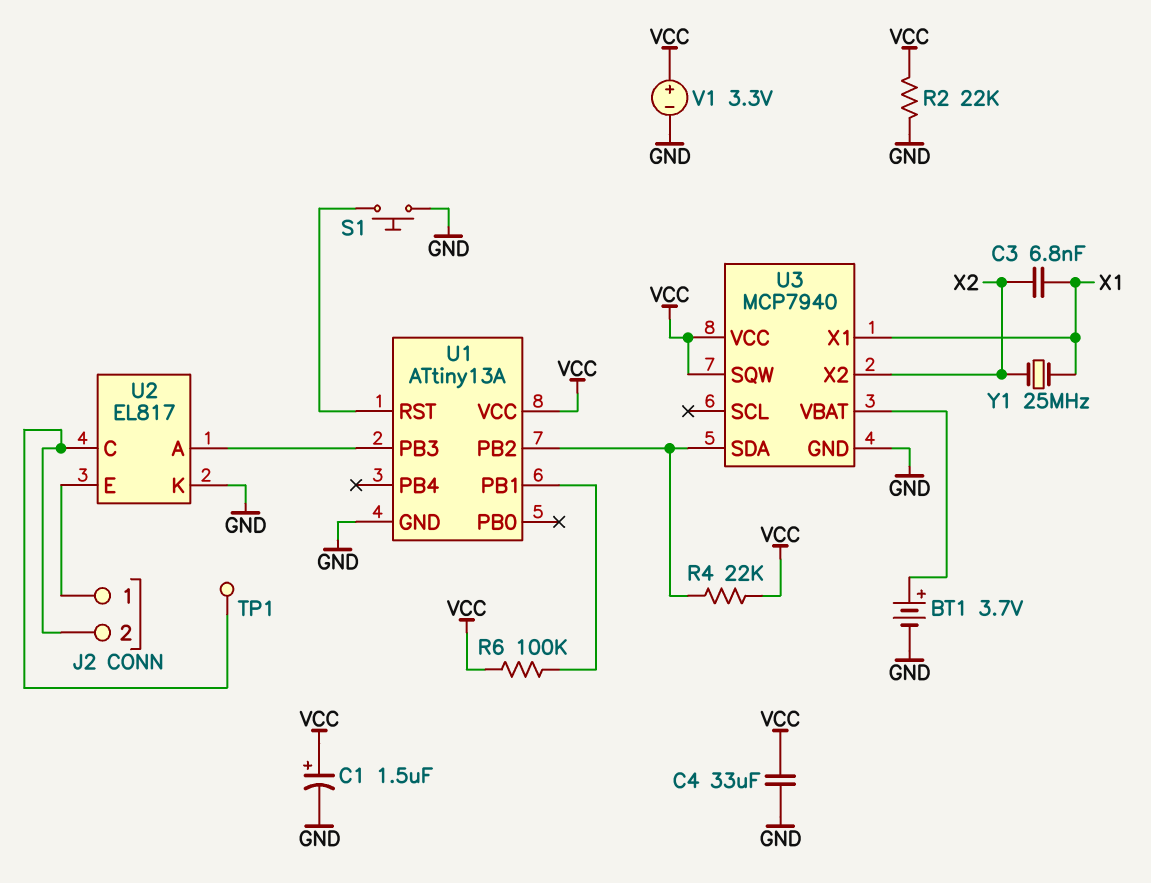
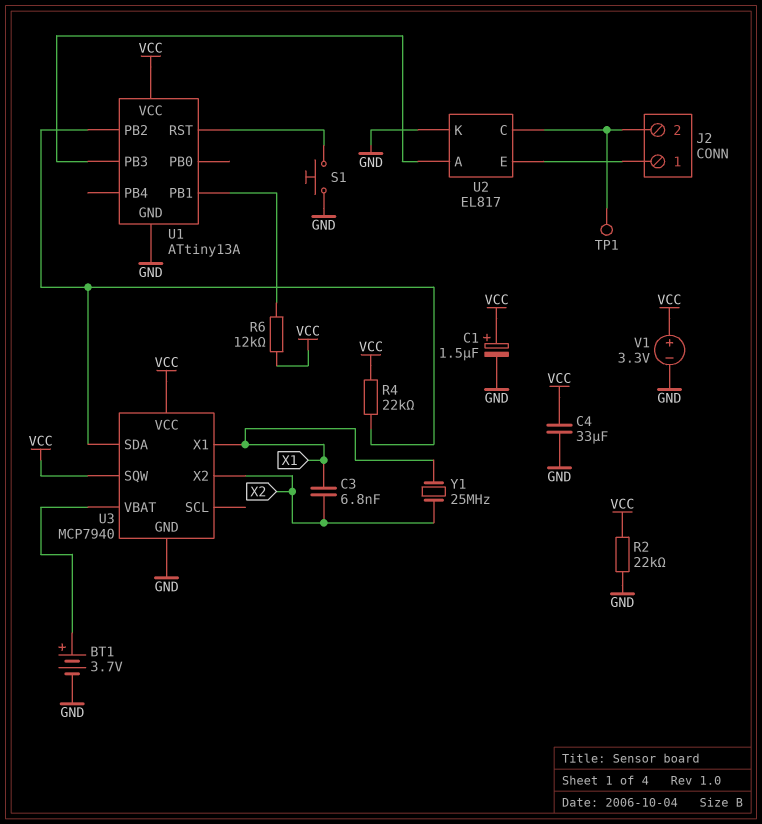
R6: 100k (U1/PB1, VCC) -> 12k (U1/PB1, VCC)

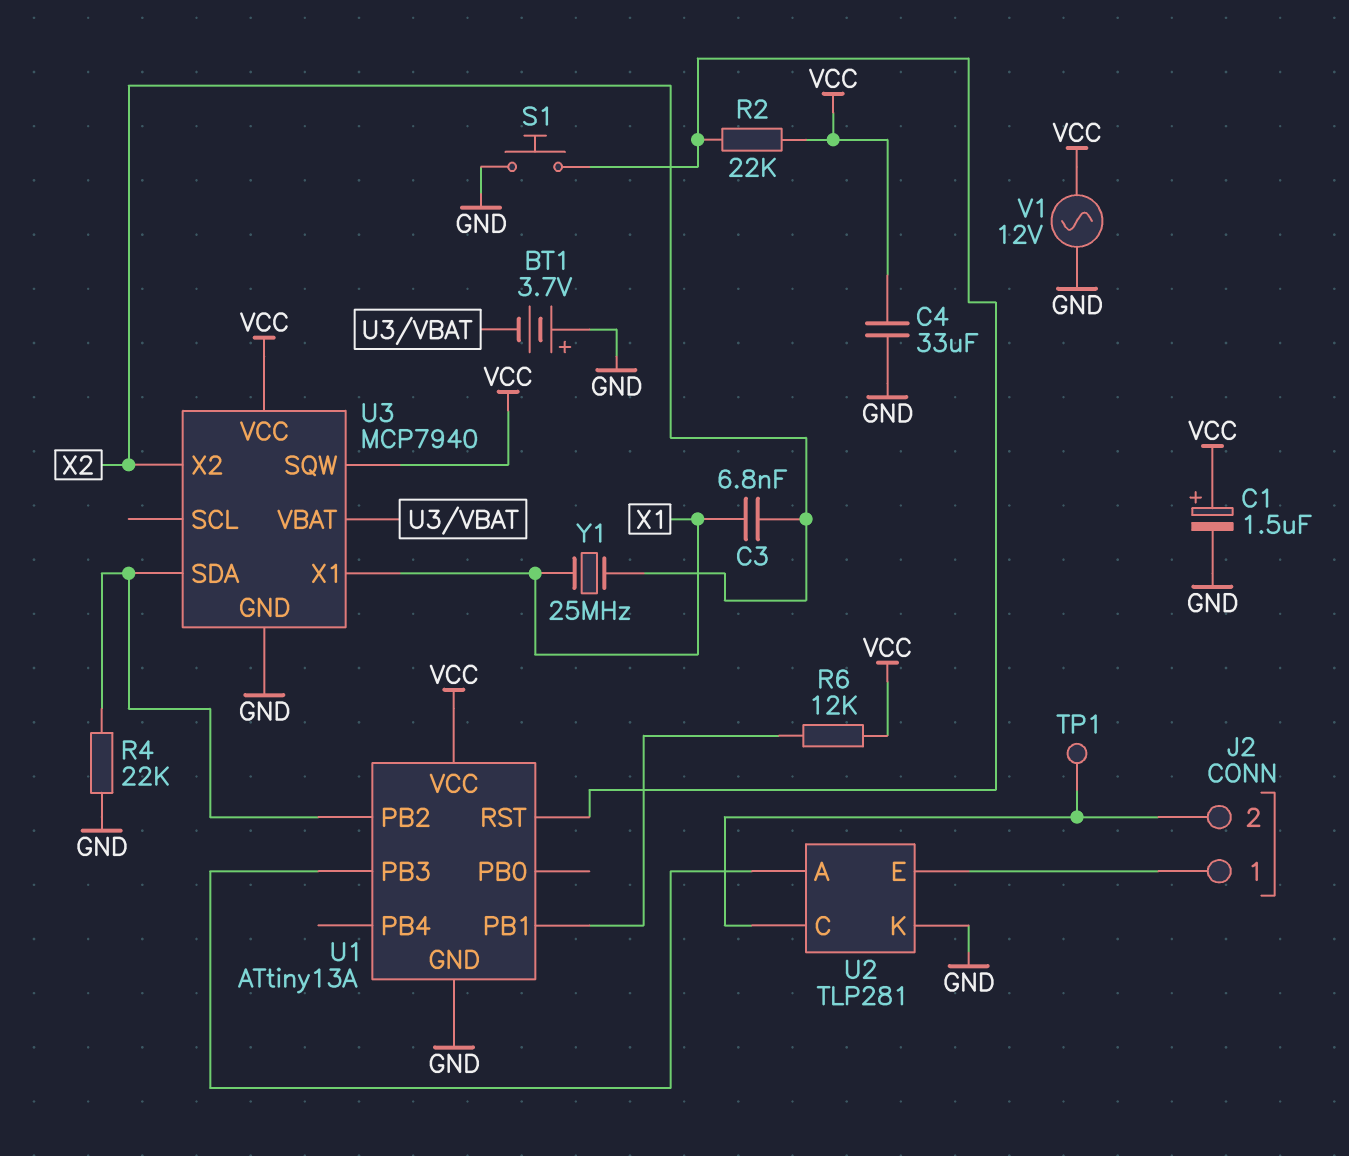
BT1: 3.7V (plus U3/VBAT, minus GND) -> 3.7V (plus GND, minus U3/VBAT)
R2: 22k (GND, VCC) -> 22k (U1/RST, VCC)
R4: 22k (U1/PB2, VCC) -> 22k (GND, U1/PB2)
U2: EL817 -> TLP281
V1: 3.3V (plus VCC, minus GND) -> AC 12V (GND, VCC)

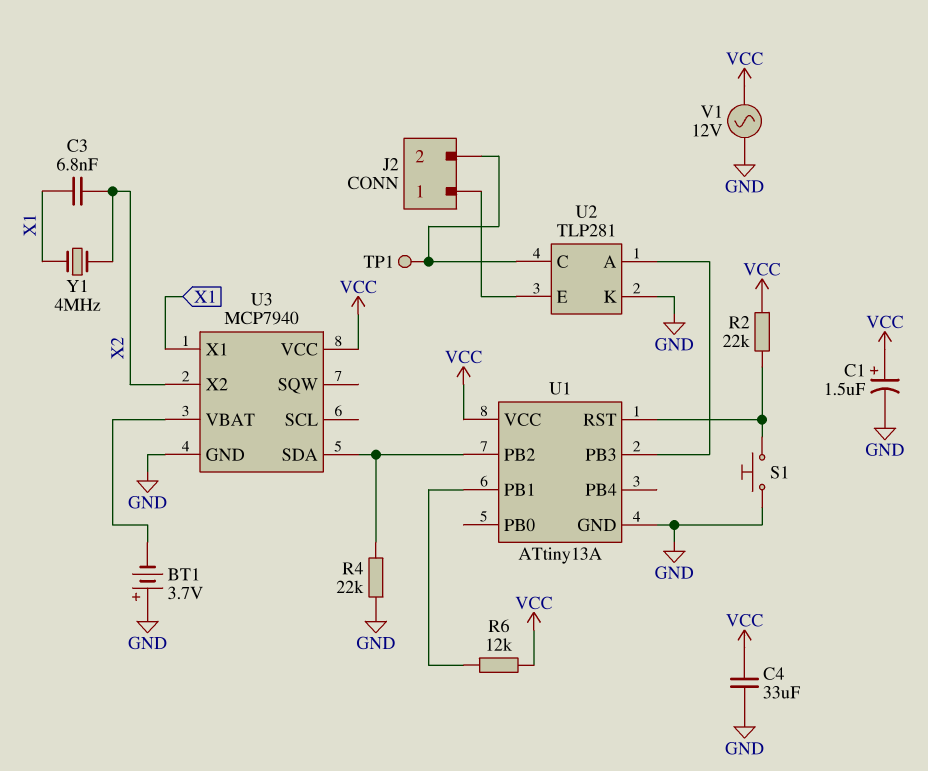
U3 pin SQW: VCC -> none
Y1: 25MHz (X1, X2) -> 4MHz (X1, X2)

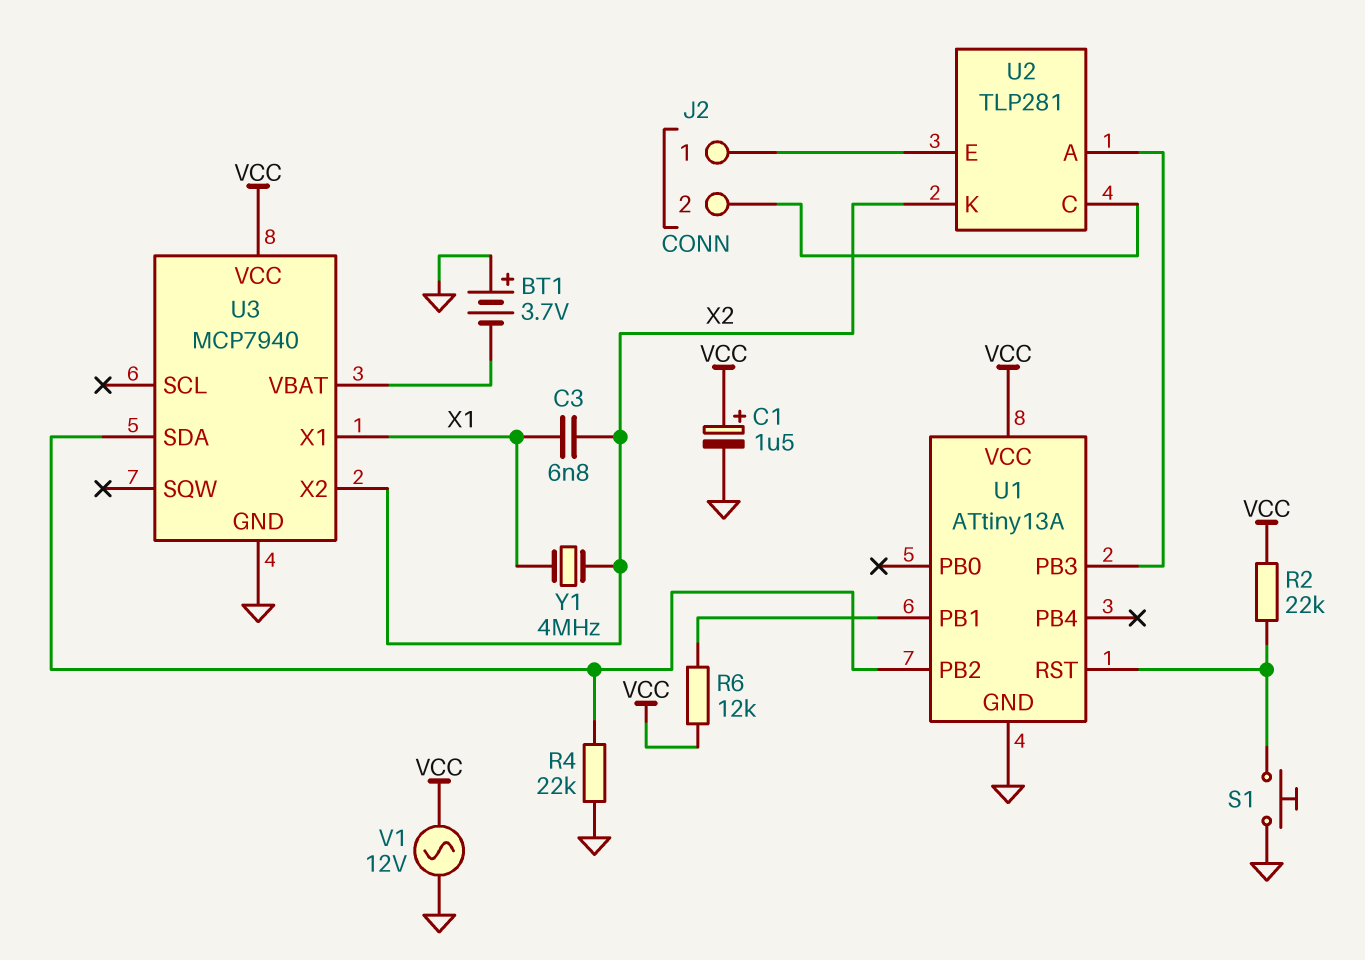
C4: 33uF (GND, VCC) -> none
TP1: test point (J2/2) -> none
U2 pin K: GND -> X2

